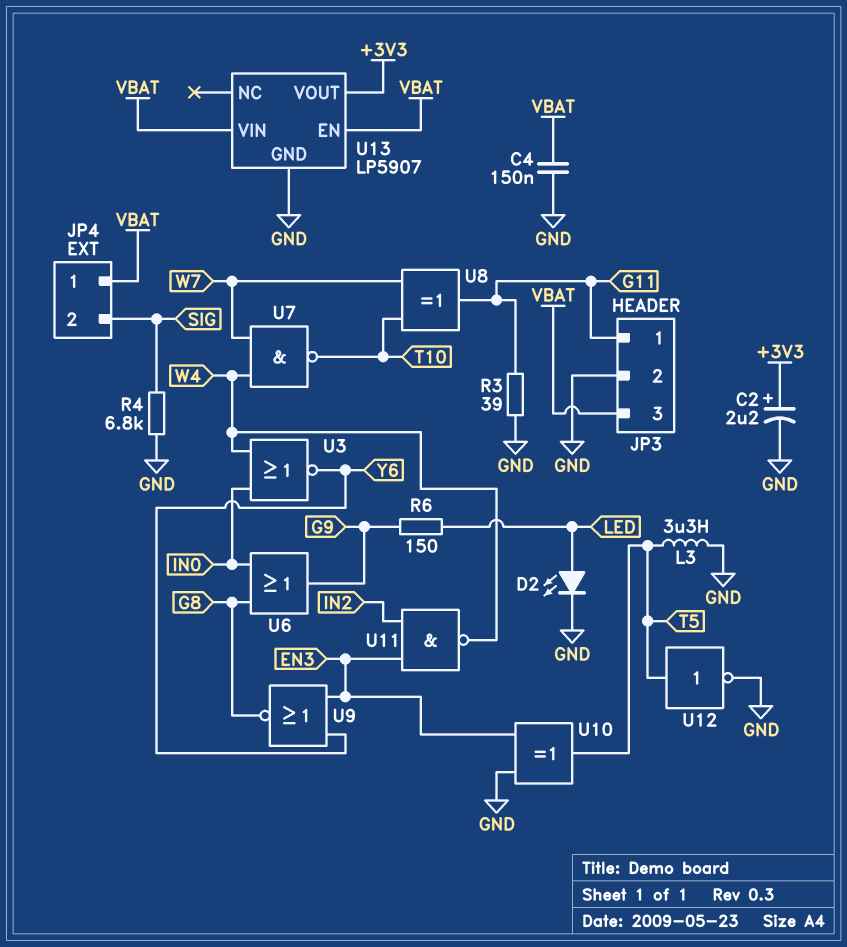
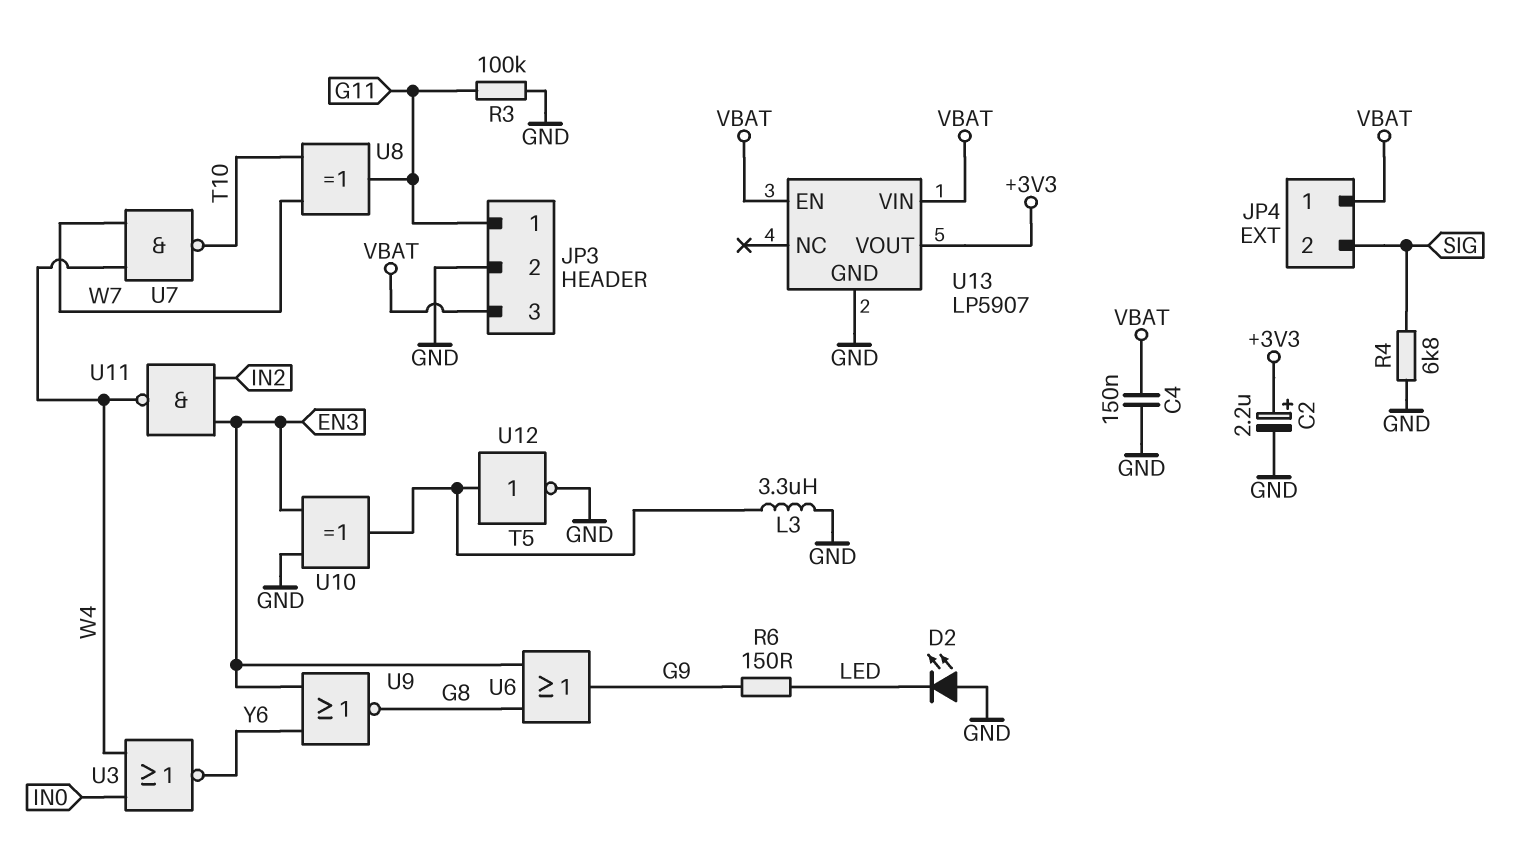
D2: LED (A LED, K GND) -> LED (A GND, K LED)
R3: 39 (G11, GND) -> 100k (G11, GND)
U6: OR (in G8, in IN0, out G9) -> OR (in EN3, in G8, out G9)

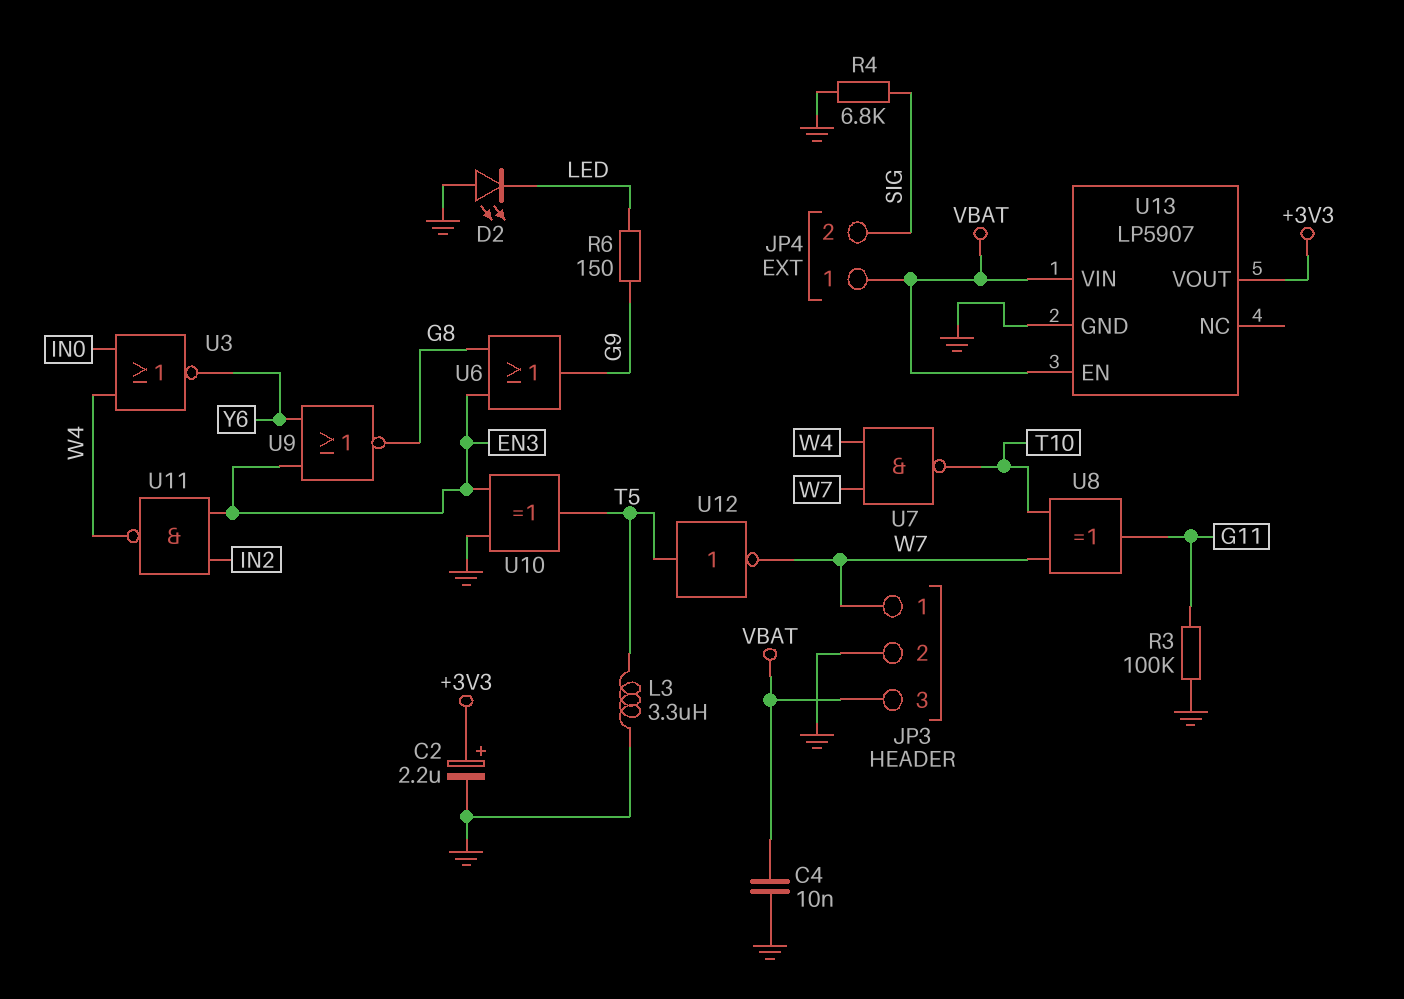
C4: 150nF (GND, VBAT) -> 10nF (GND, VBAT)
JP3 pin 1: G11 -> W7
U12: NOT (in T5, out GND) -> NOT (in T5, out W7)

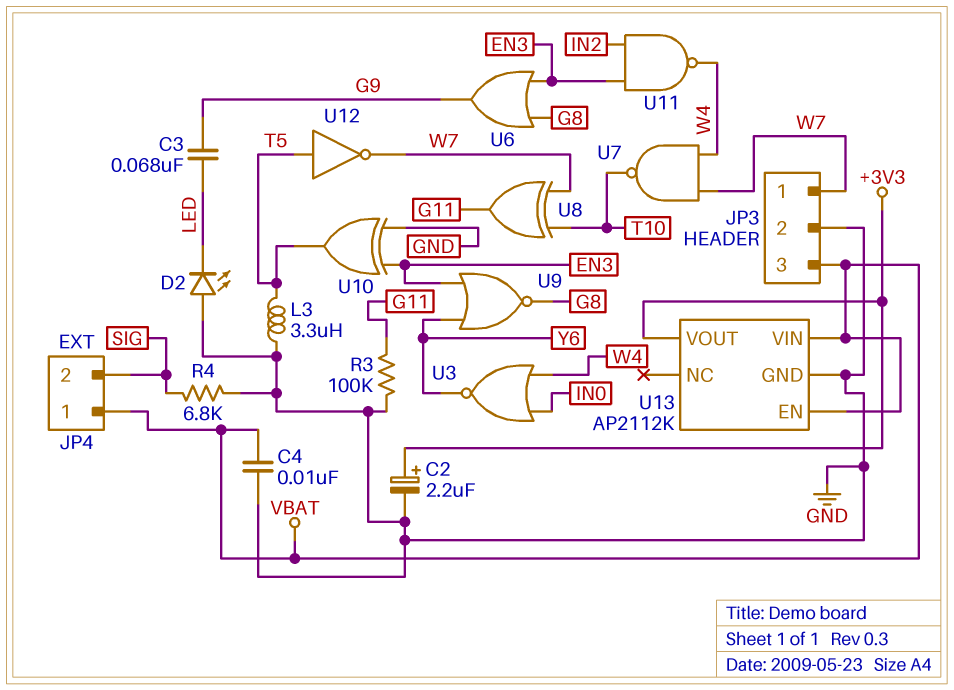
C3: none -> 68nF (G9, LED)
R6: 150 (G9, LED) -> none
U13: LP5907 -> AP2112K

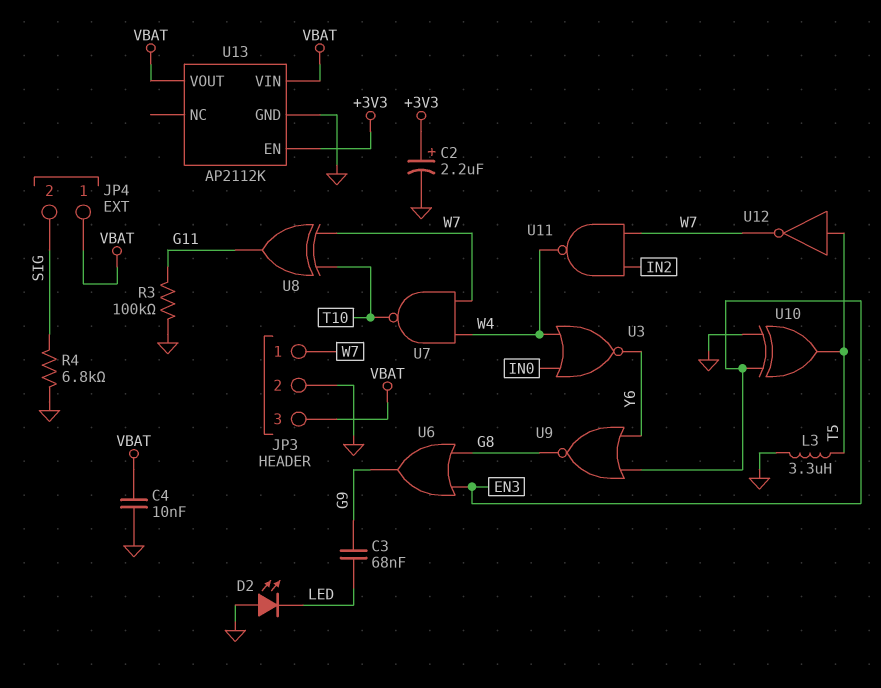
U11: NAND (in EN3, in IN2, out W4) -> NAND (in IN2, in W7, out W4)
U13 pin EN: VBAT -> +3V3
U13 pin VOUT: +3V3 -> VBAT

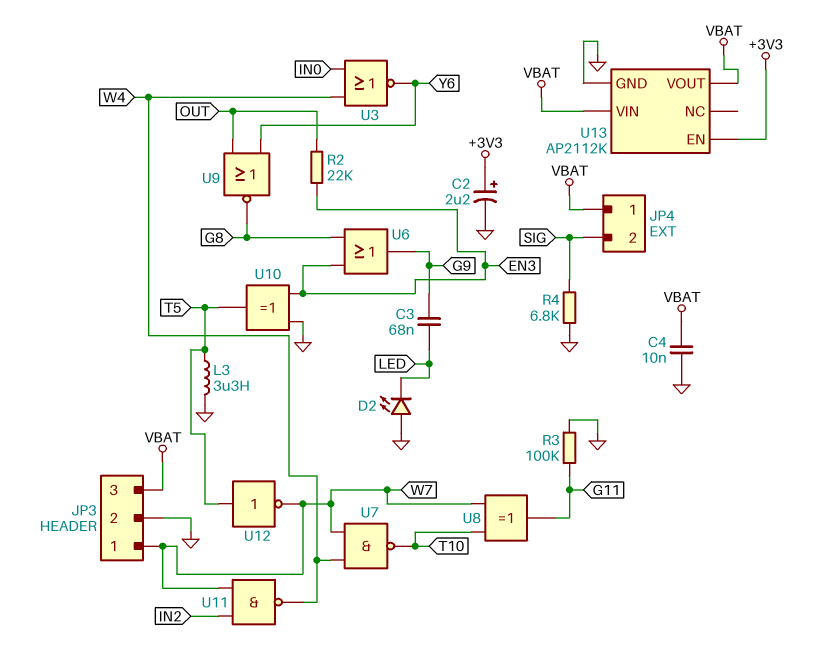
R2: none -> 22k (EN3, OUT)
U9: NOR (in EN3, in Y6, out G8) -> NOR (in OUT, in Y6, out G8)

